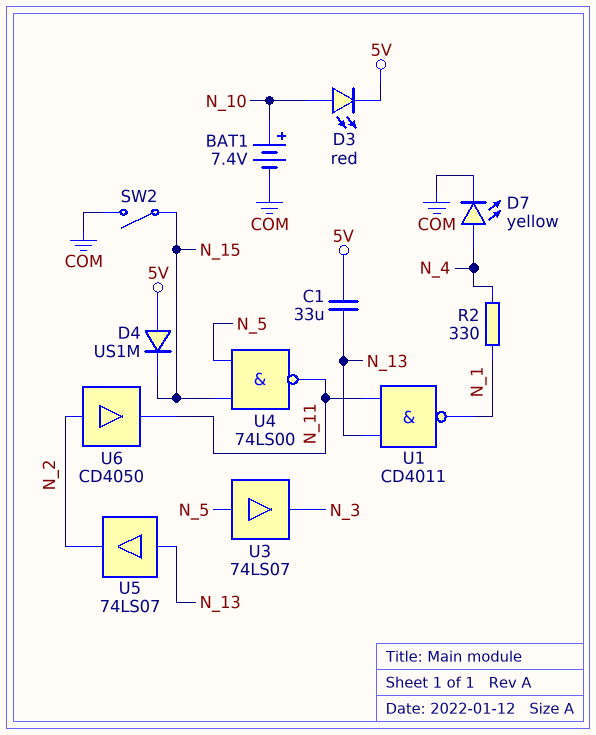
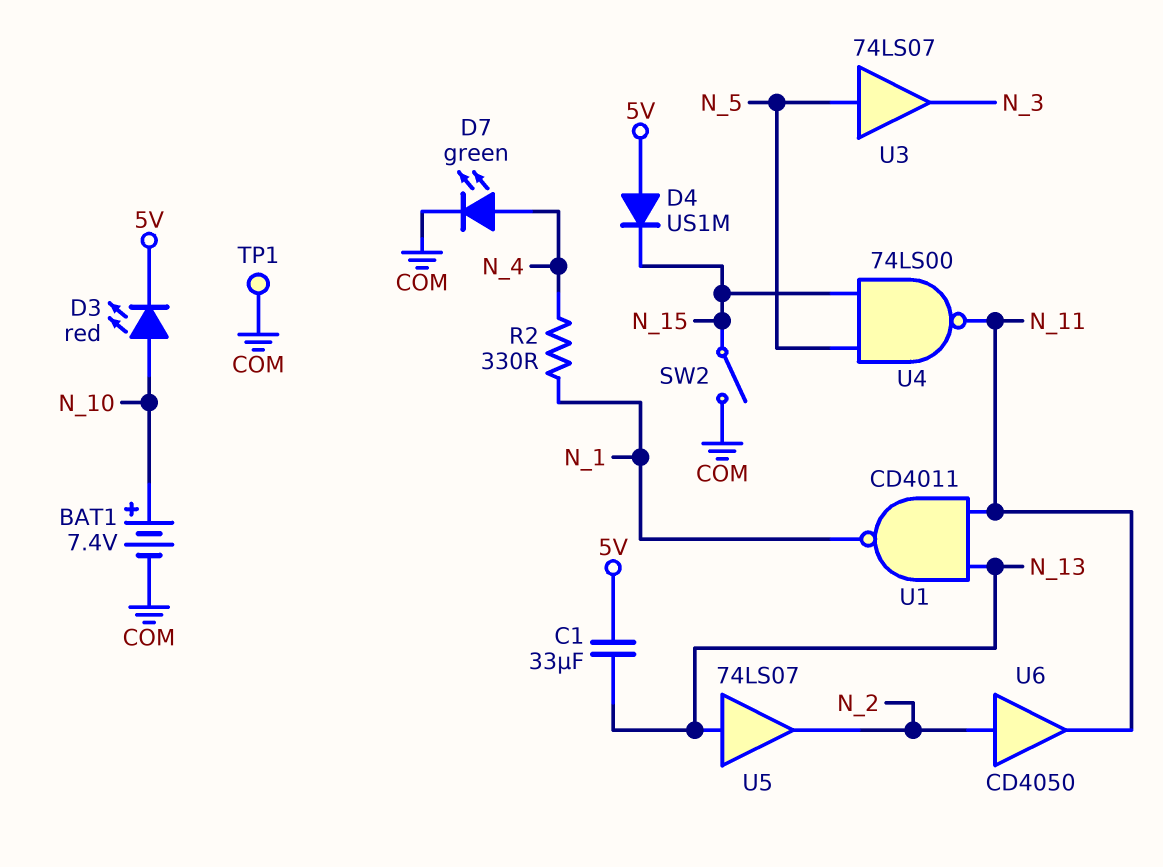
D7: LED yellow (A N_4, K COM) -> LED green (A N_4, K COM)
TP1: none -> test point (COM)

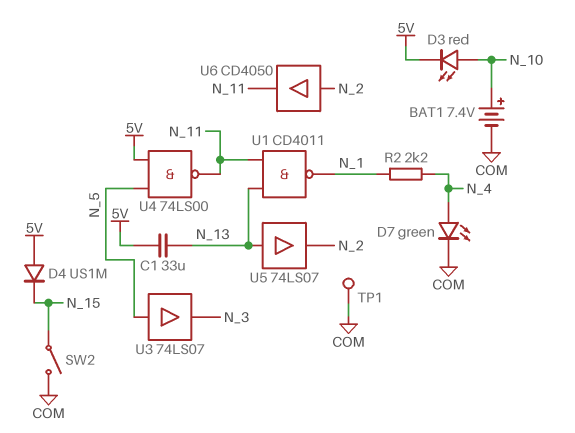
R2: 330 (N_1, N_4) -> 2.2k (N_1, N_4)
U4: NAND 74LS00 (in N_5, in N_15, out N_11) -> NAND 74LS00 (in 5V, in N_5, out N_11)

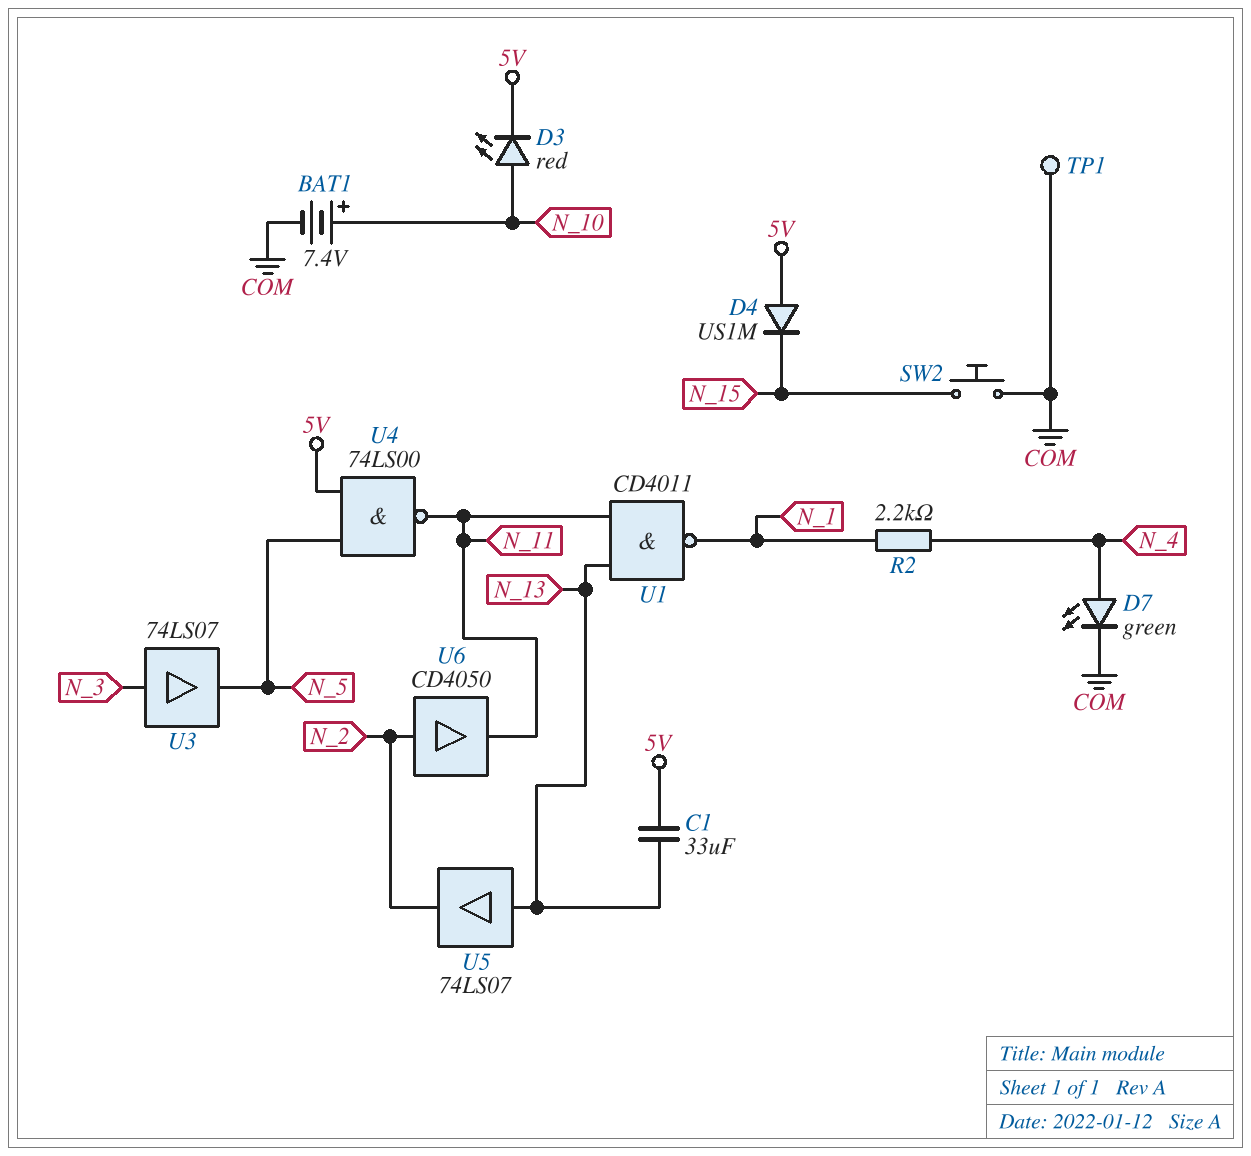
SW2: switch (COM, N_15) -> button (COM, N_15)
U3: buffer 74LS07 (in N_5, out N_3) -> buffer 74LS07 (in N_3, out N_5)

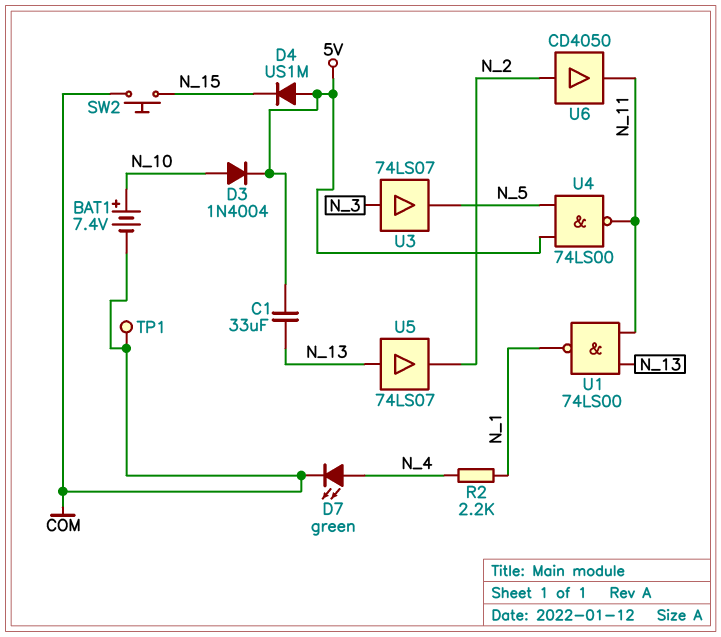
D3: LED red (A N_10, K 5V) -> diode 1N4004 (A N_10, K 5V)
U1: NAND CD4011 (in N_11, in N_13, out N_1) -> NAND 74LS00 (in N_11, in N_13, out N_1)

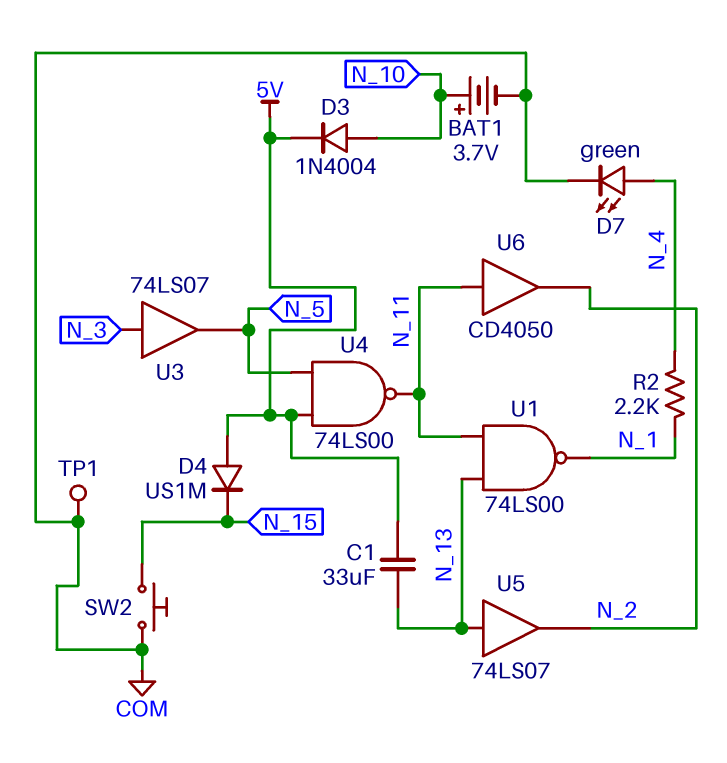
BAT1: 7.4V (plus N_10, minus COM) -> 3.7V (plus N_10, minus COM)
U6: buffer CD4050 (in N_2, out N_11) -> buffer CD4050 (in N_11, out N_2)

